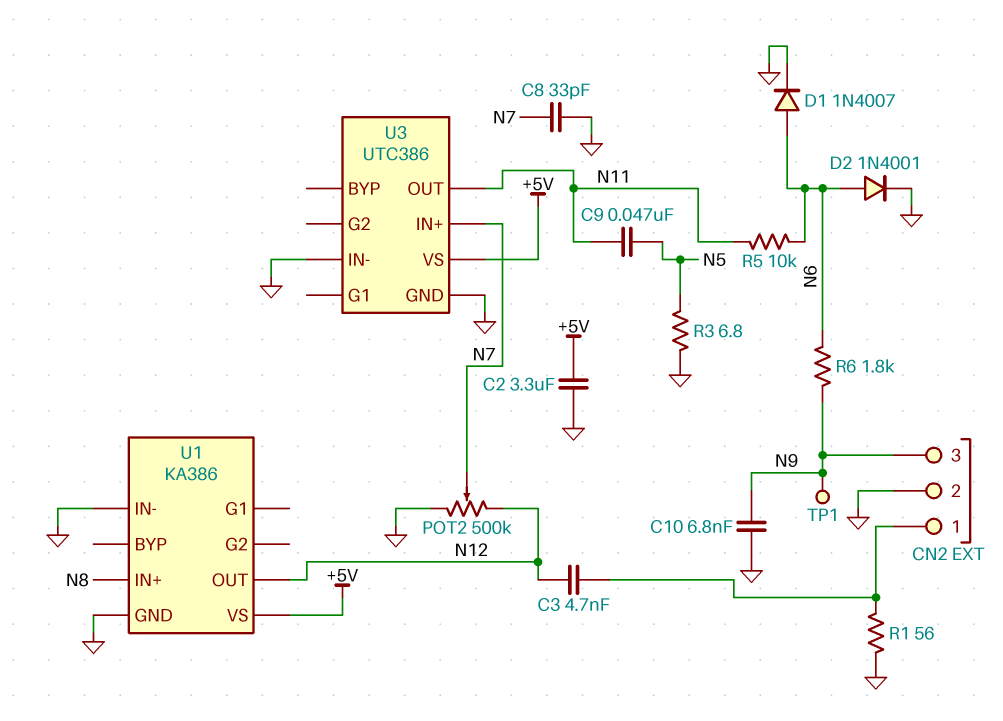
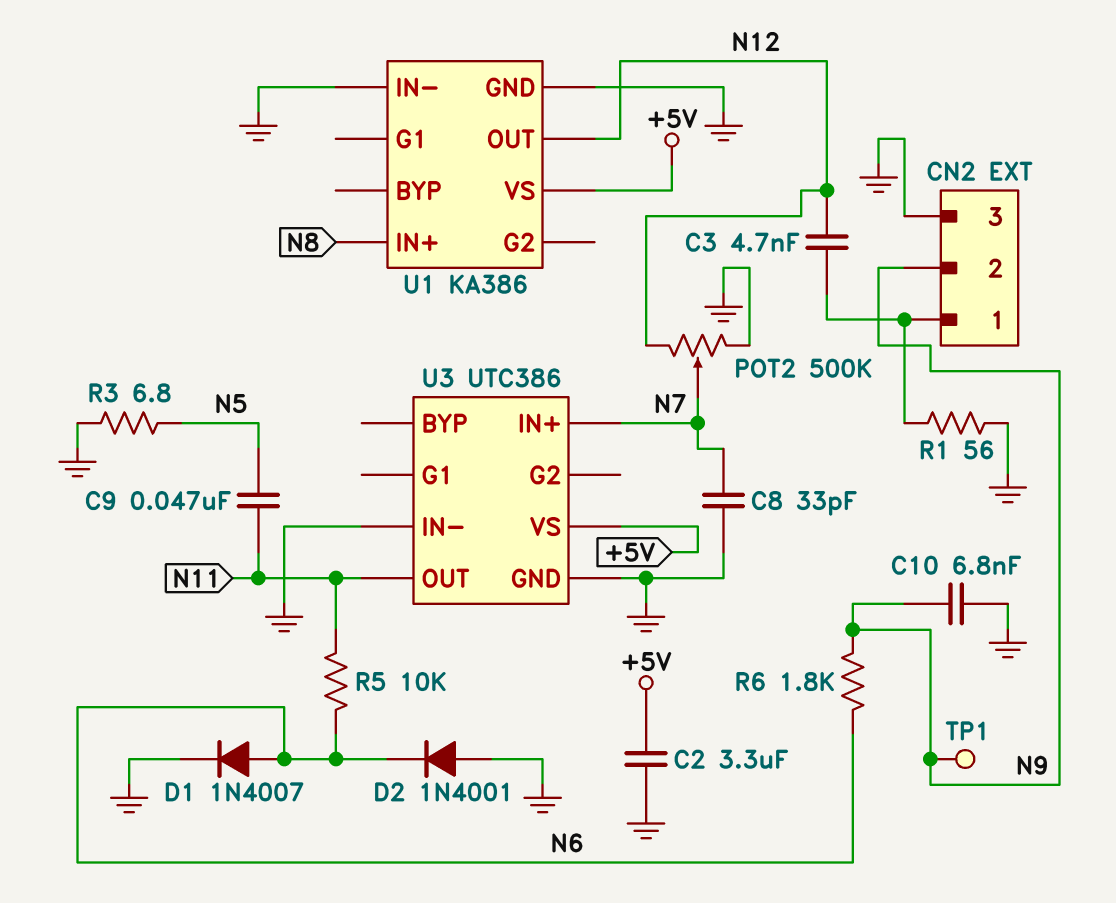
CN2 pin 2: GND -> N9
CN2 pin 3: N9 -> GND
D2: diode 1N4001 (A N6, K GND) -> diode 1N4001 (A GND, K N6)

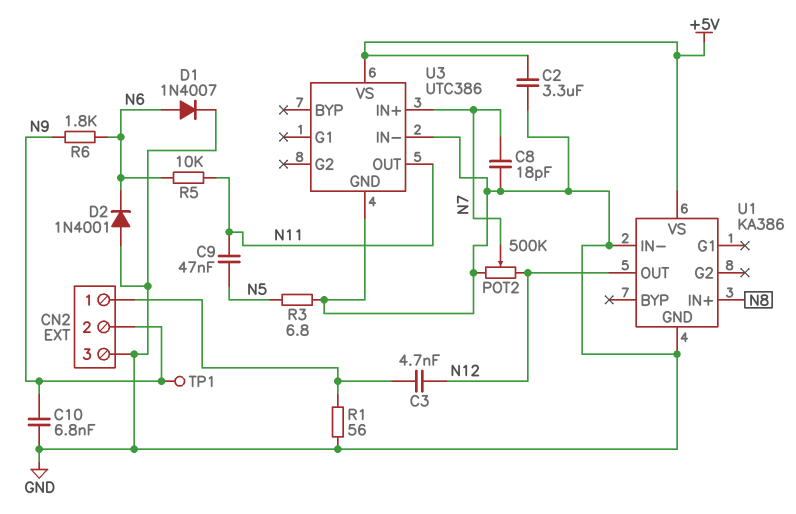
C8: 33pF (GND, N7) -> 18pF (GND, N7)

